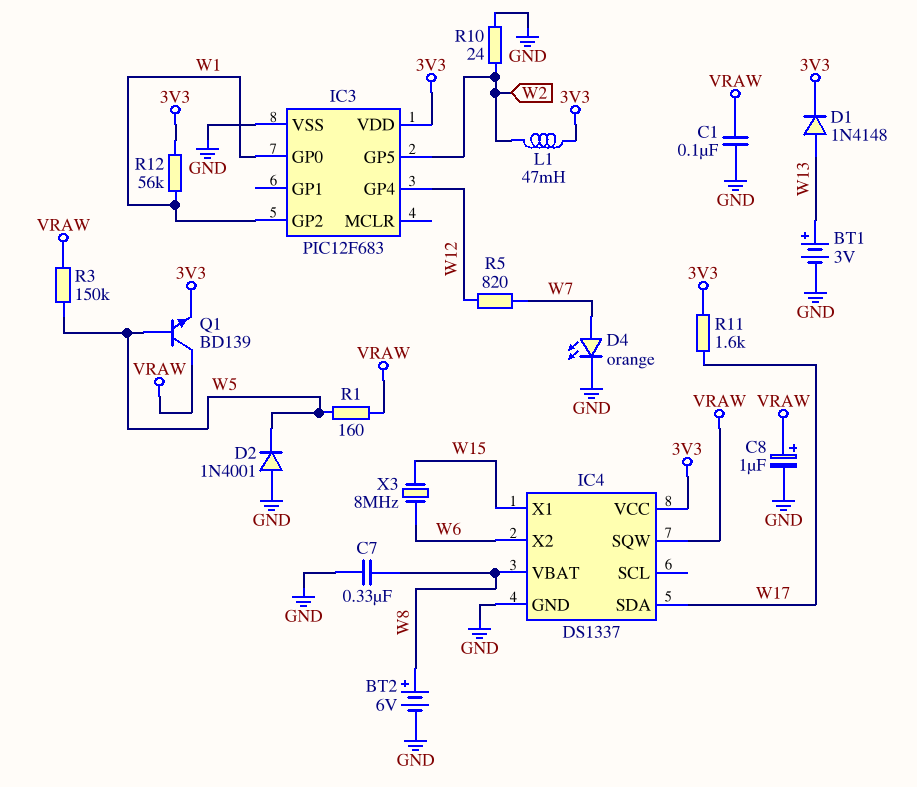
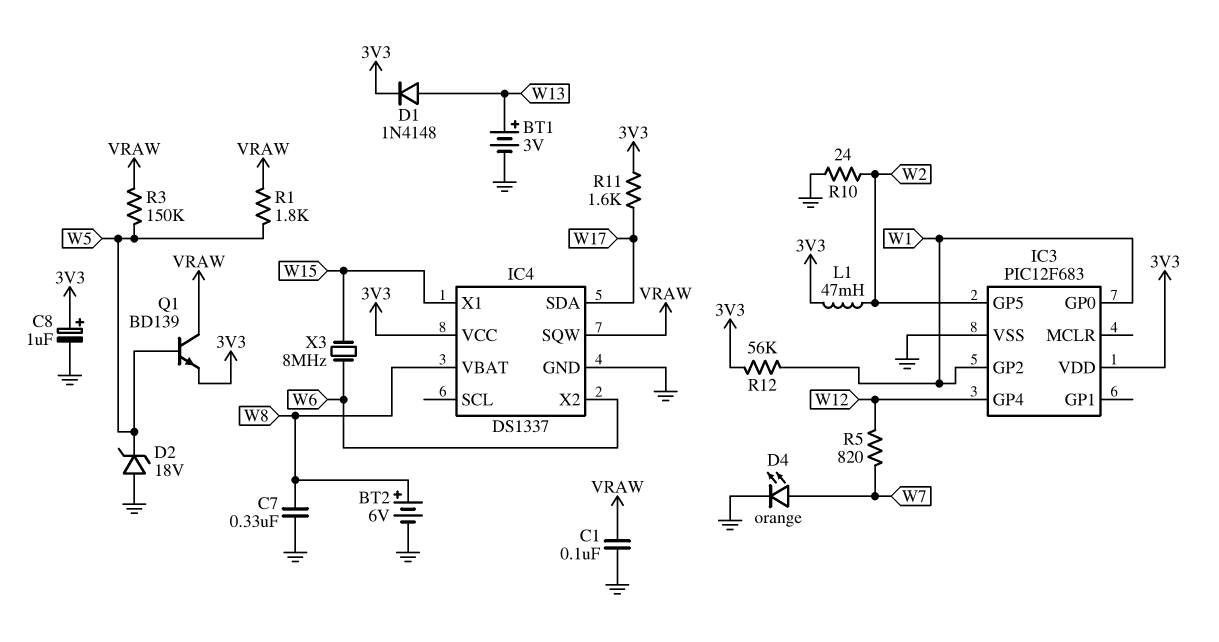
C8: 1uF (plus VRAW, minus GND) -> 1uF (plus 3V3, minus GND)
D2: diode 1N4001 (A GND, K W5) -> zener 18V (A GND, K W5)
R1: 160 (VRAW, W5) -> 1.8k (VRAW, W5)

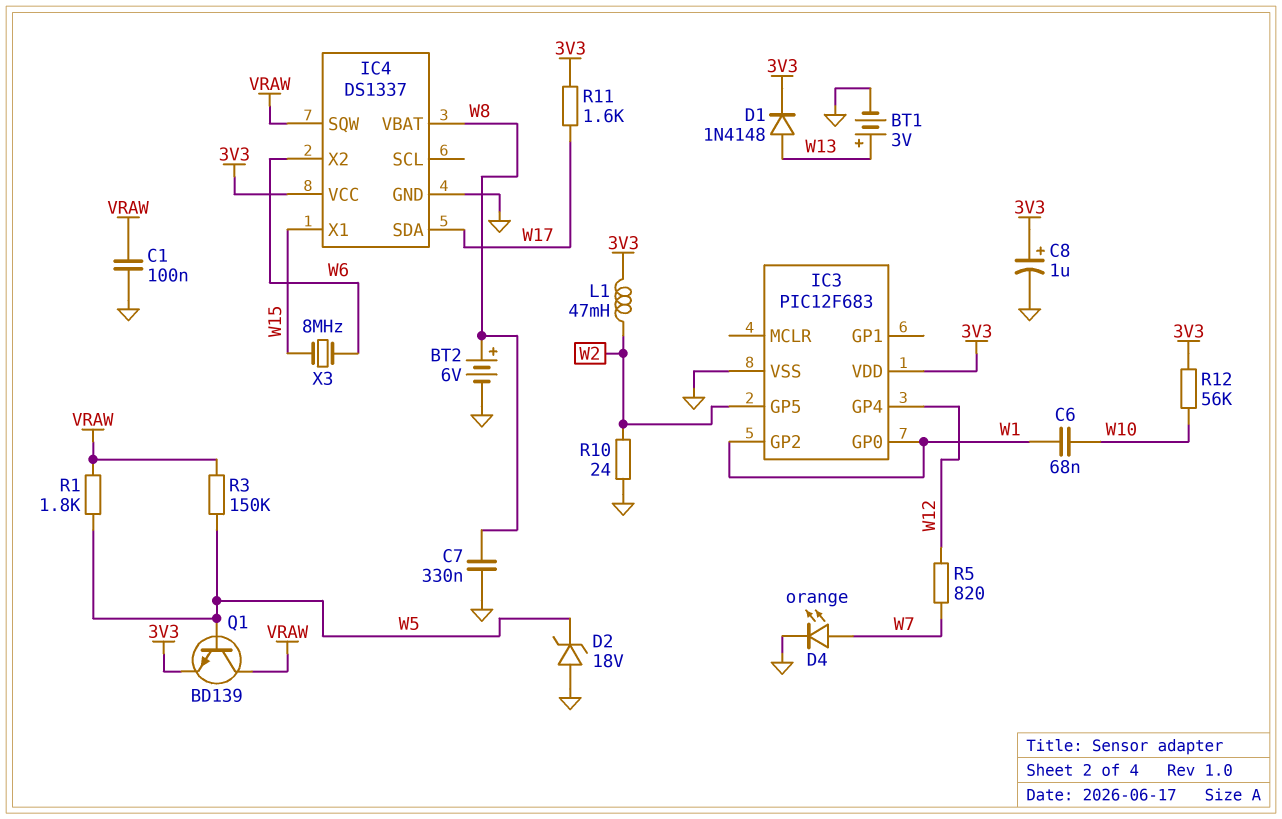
C6: none -> 68nF (W1, W10)
R12: 56k (3V3, W1) -> 56k (3V3, W10)

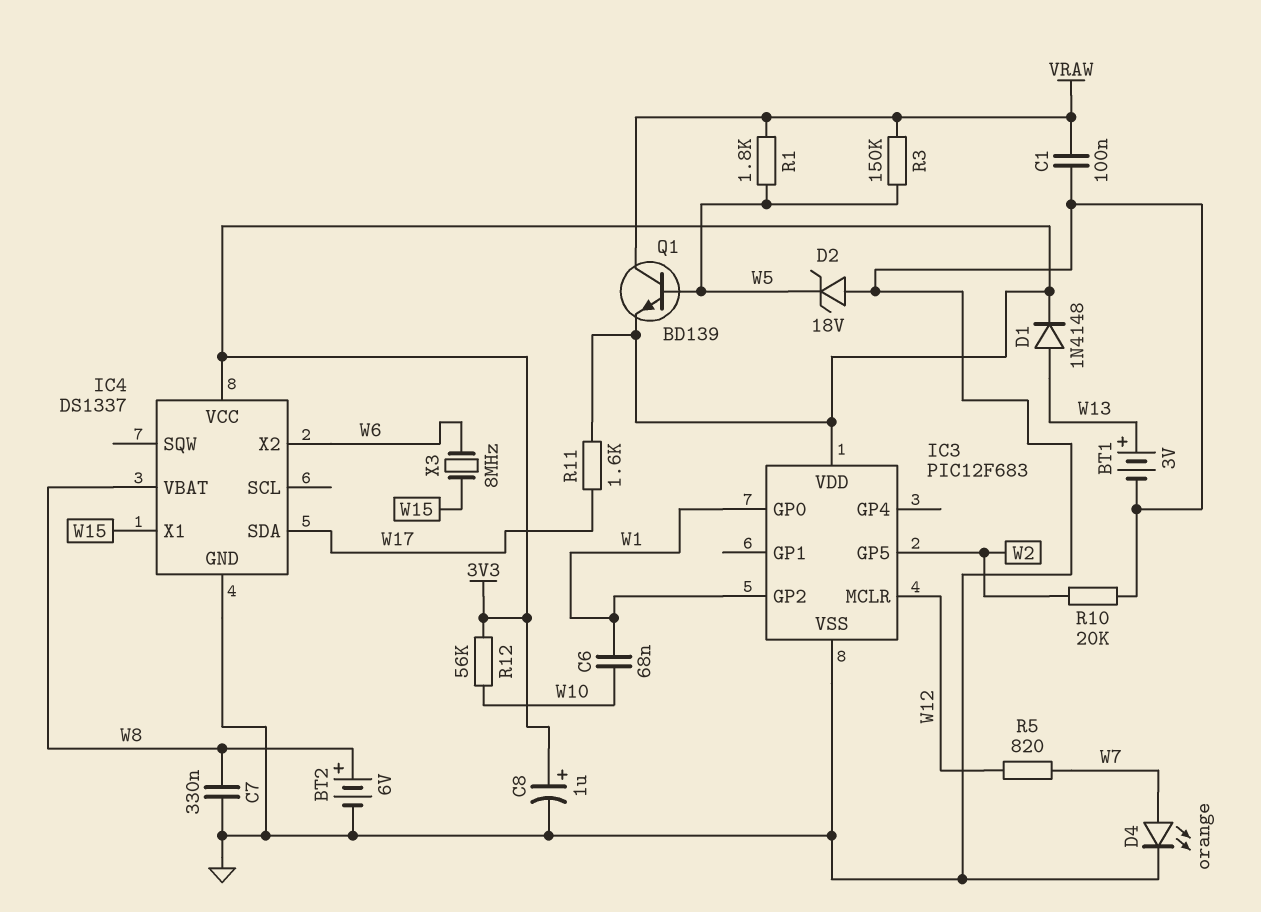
IC3 pin GP4: W12 -> none
IC3 pin MCLR: none -> W12
IC4 pin SQW: VRAW -> none
L1: 47mH (3V3, W2) -> none
R10: 24 (GND, W2) -> 20k (GND, W2)

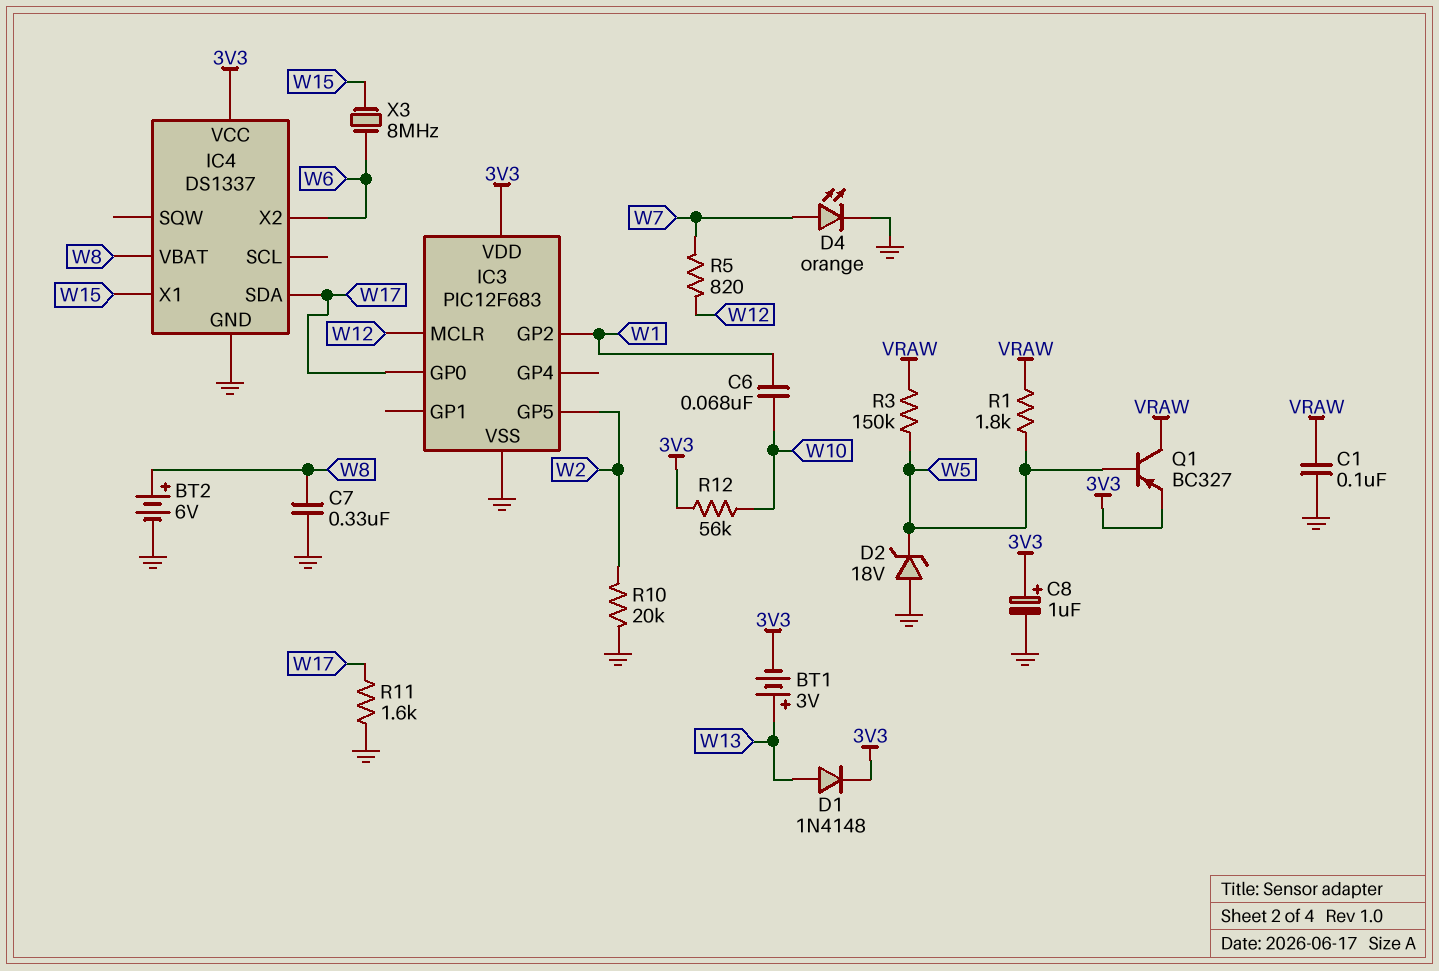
BT1: 3V (plus W13, minus GND) -> 3V (plus W13, minus 3V3)
IC3 pin GP0: W1 -> W17
Q1: NPN BD139 (B W5, C VRAW, E 3V3) -> PNP BC327 (B W5, C VRAW, E 3V3)
R11: 1.6k (3V3, W17) -> 1.6k (GND, W17)

